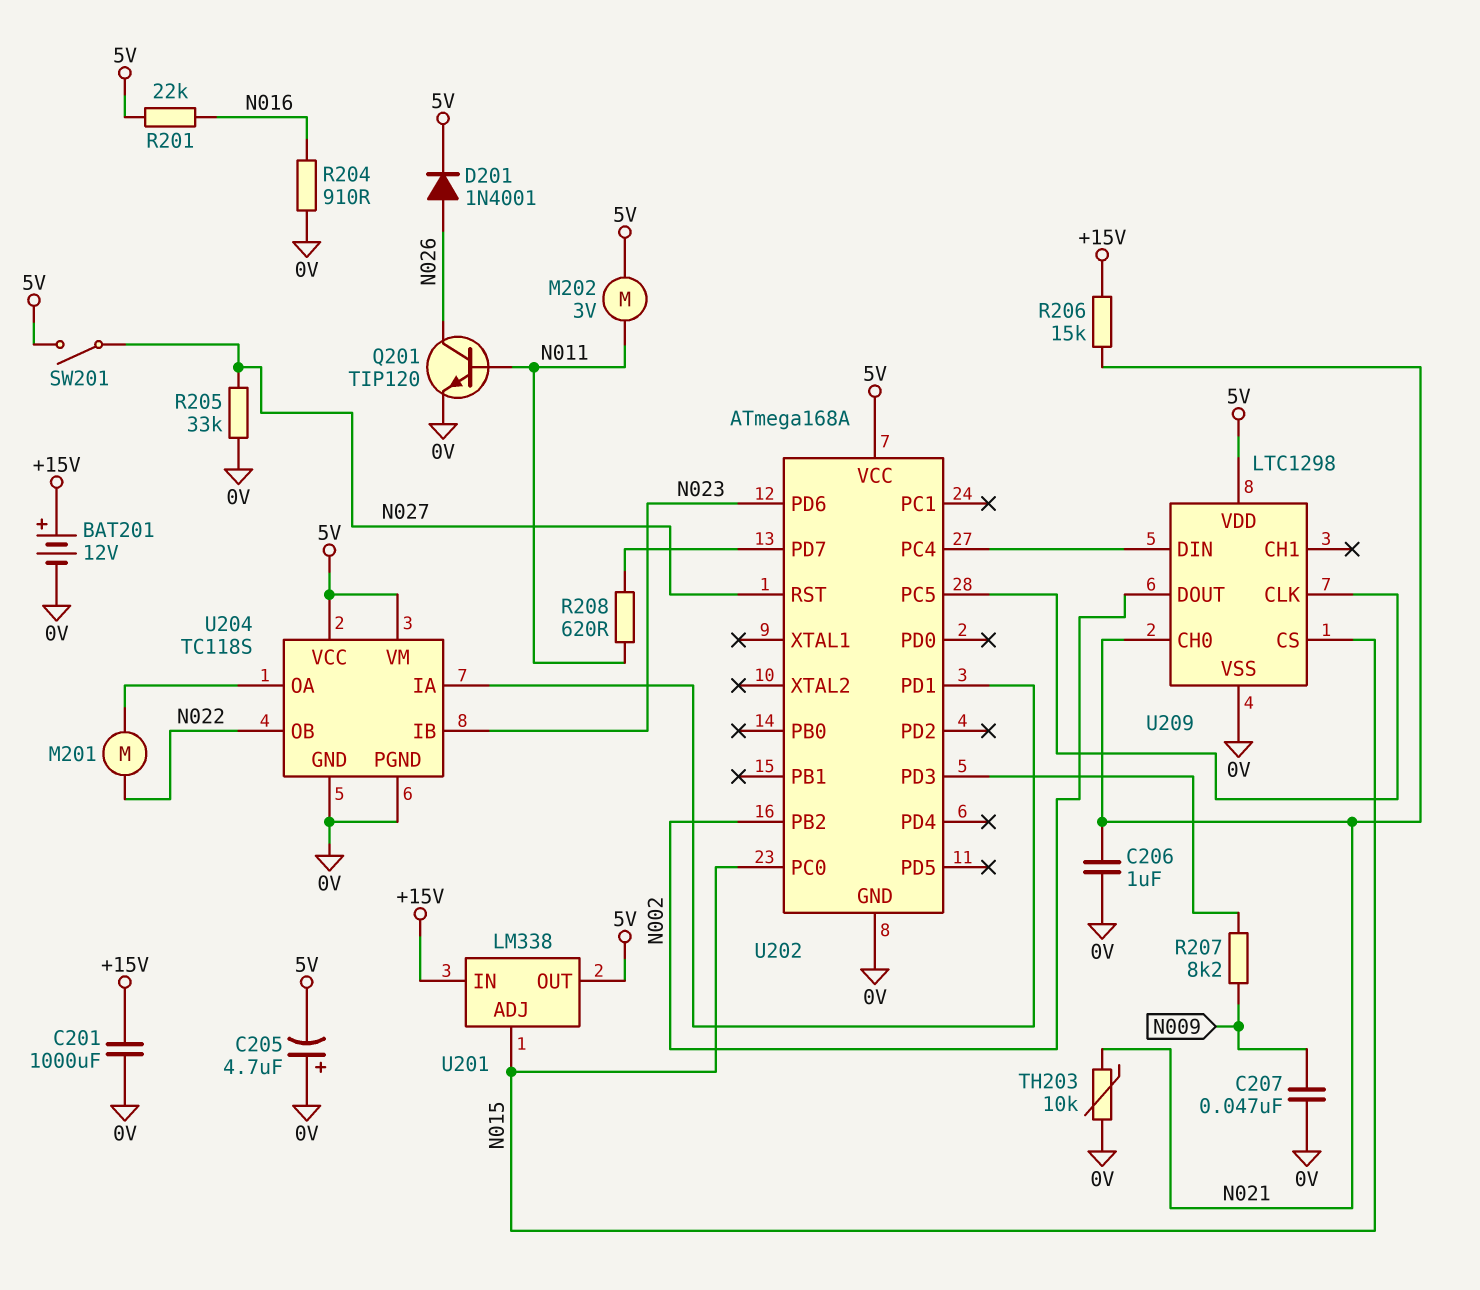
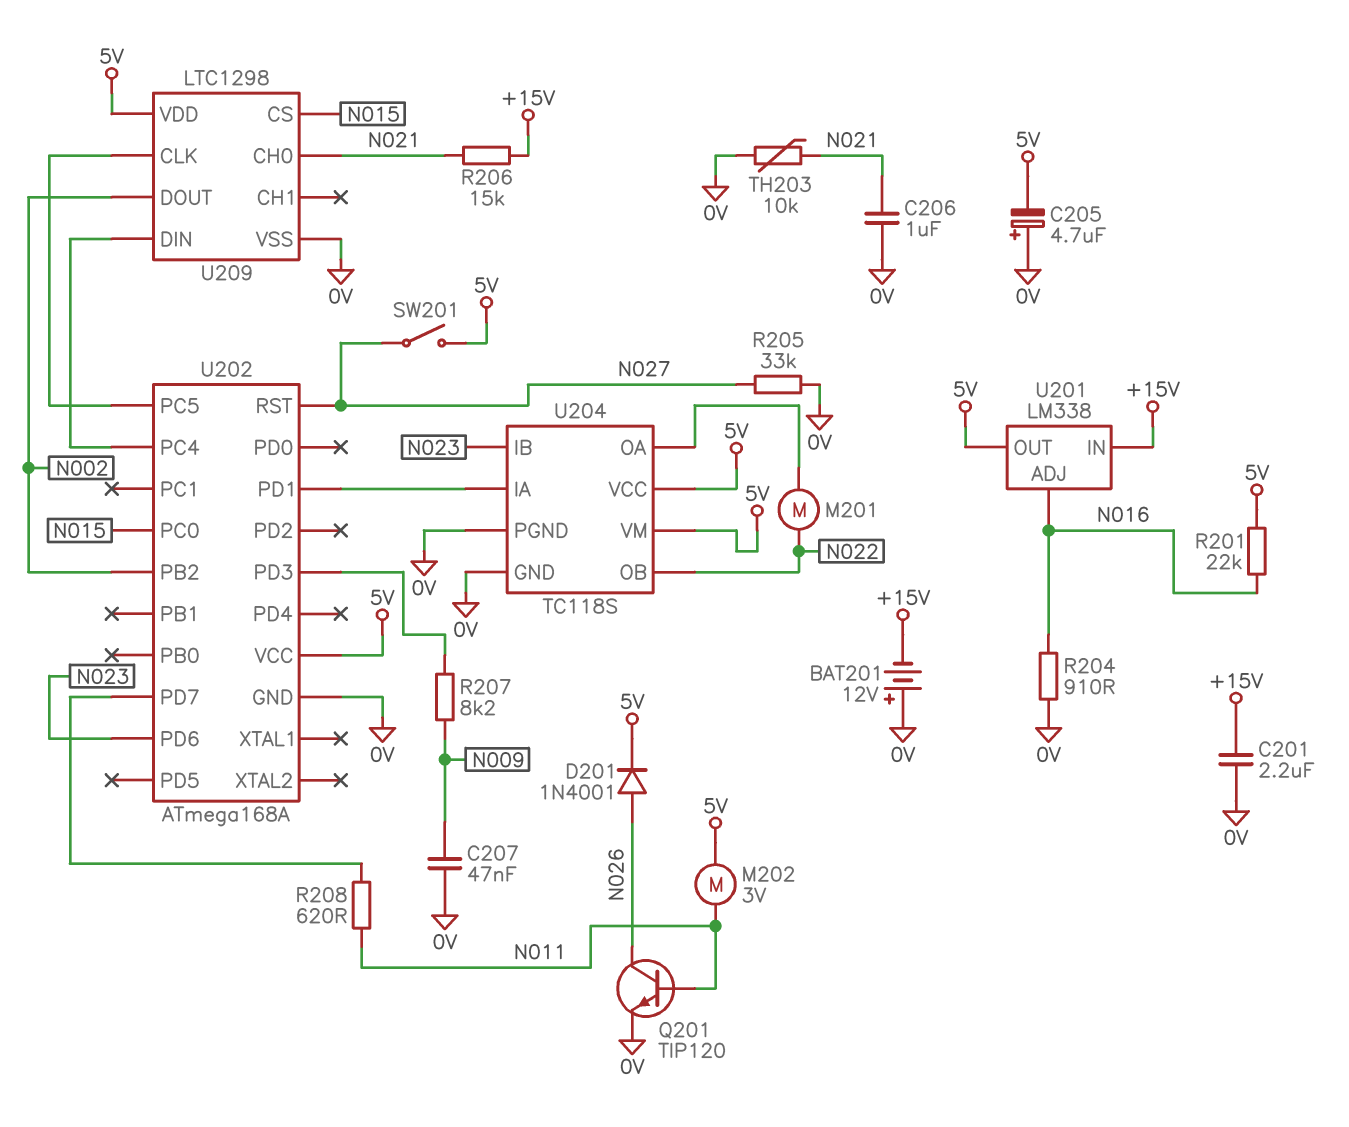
BAT201: 12V (plus +15V, minus 0V) -> 12V (plus 0V, minus +15V)
C201: 1000uF (+15V, 0V) -> 2.2uF (+15V, 0V)
U201 pin ADJ: N015 -> N016

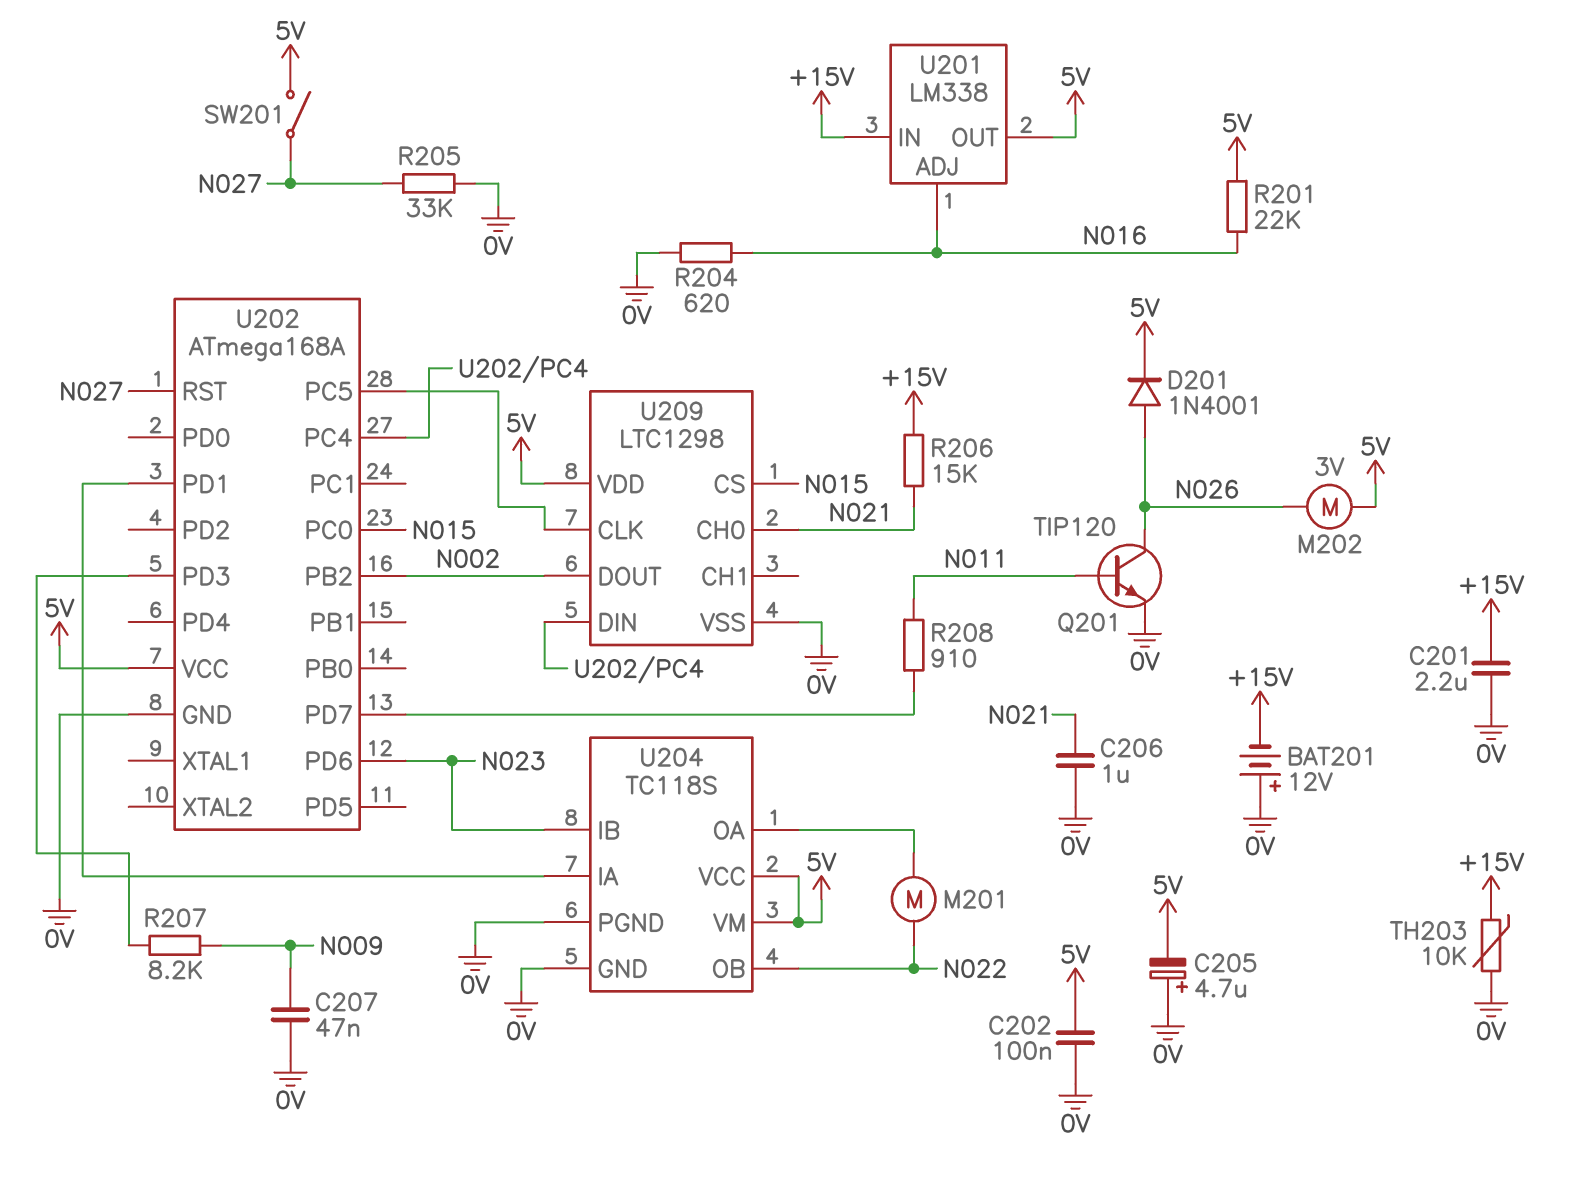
C202: none -> 100nF (0V, 5V)
M202: motor 3V (5V, N011) -> motor 3V (5V, N026)
R204: 910 (0V, N016) -> 620 (0V, N016)
R208: 620 (N011, U202/PD7) -> 910 (N011, U202/PD7)
TH203: 10k (0V, N021) -> 10k (+15V, 0V)

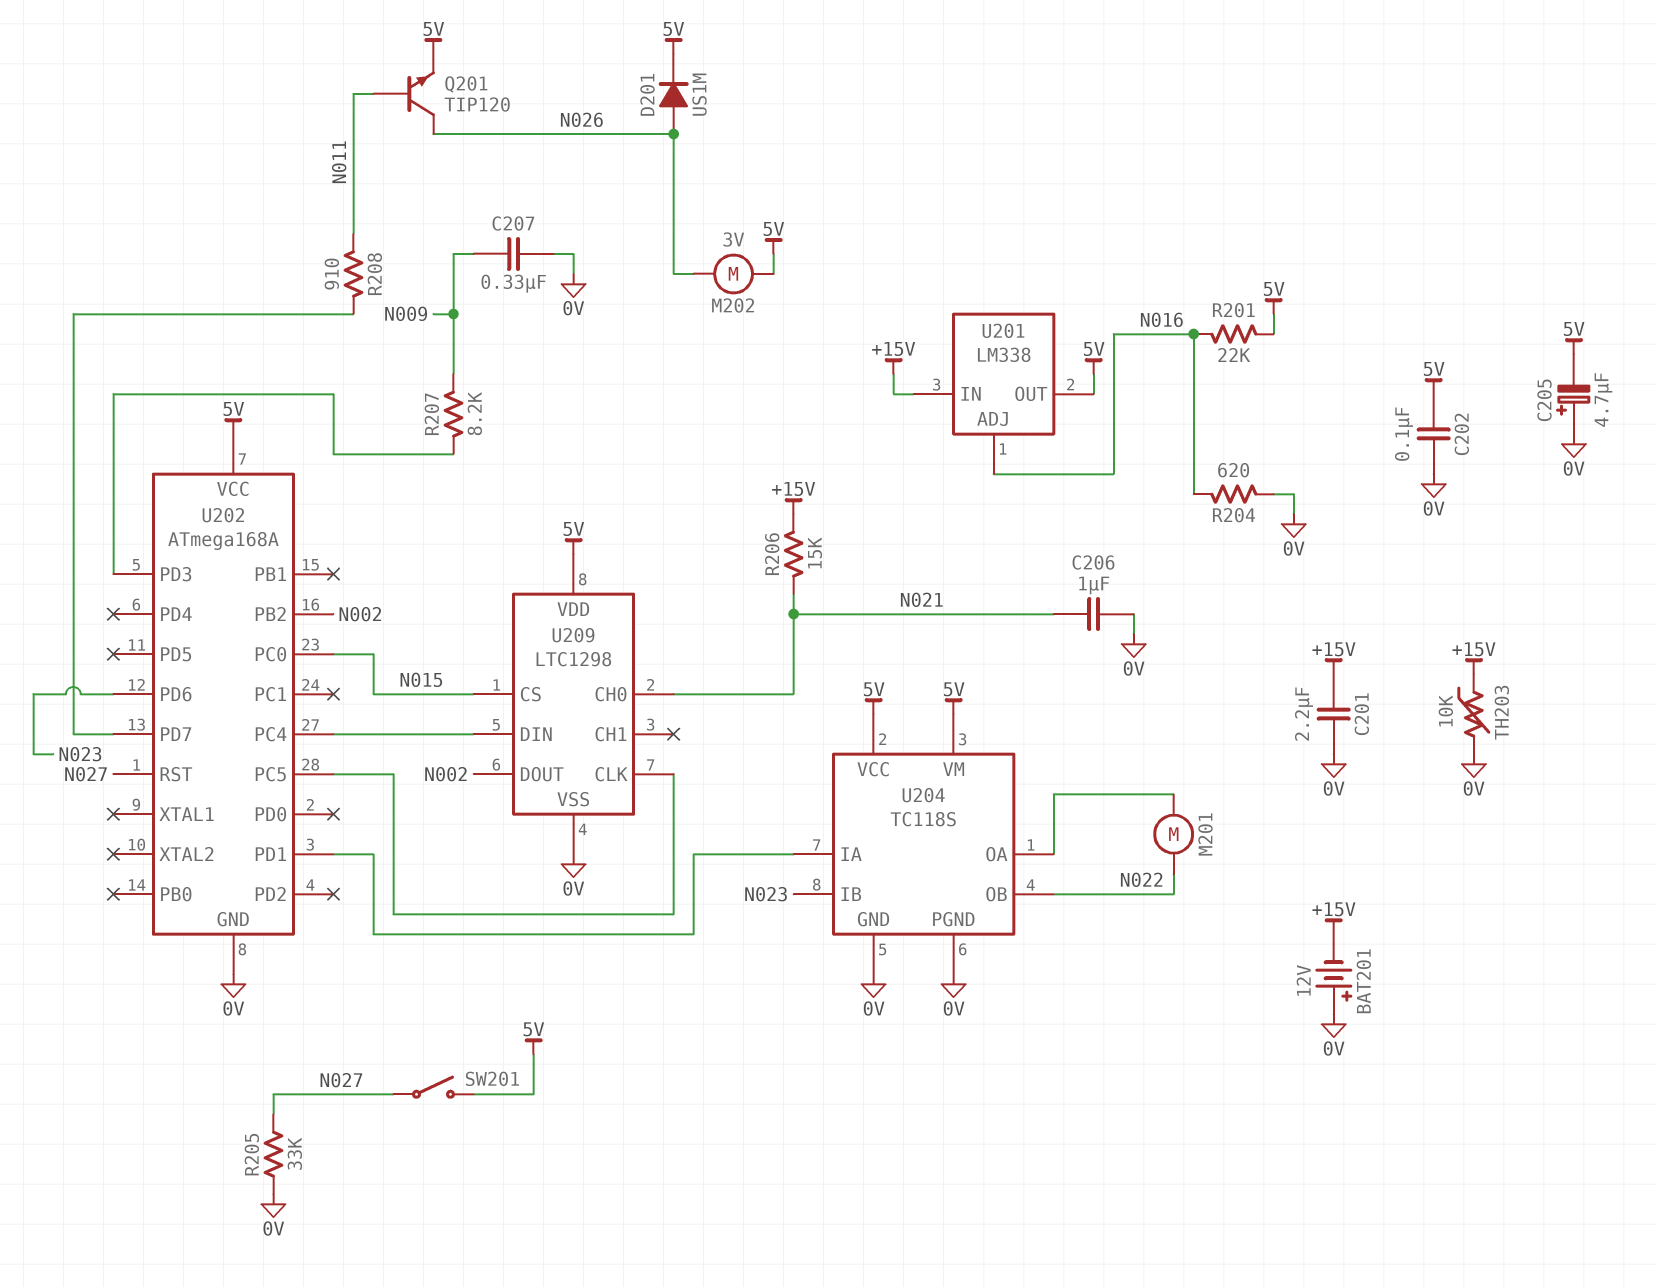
C207: 47nF (0V, N009) -> 330nF (0V, N009)
D201: diode 1N4001 (A N026, K 5V) -> diode US1M (A N026, K 5V)
Q201: NPN TIP120 (B N011, C N026, E 0V) -> NPN TIP120 (B N011, C N026, E 5V)

